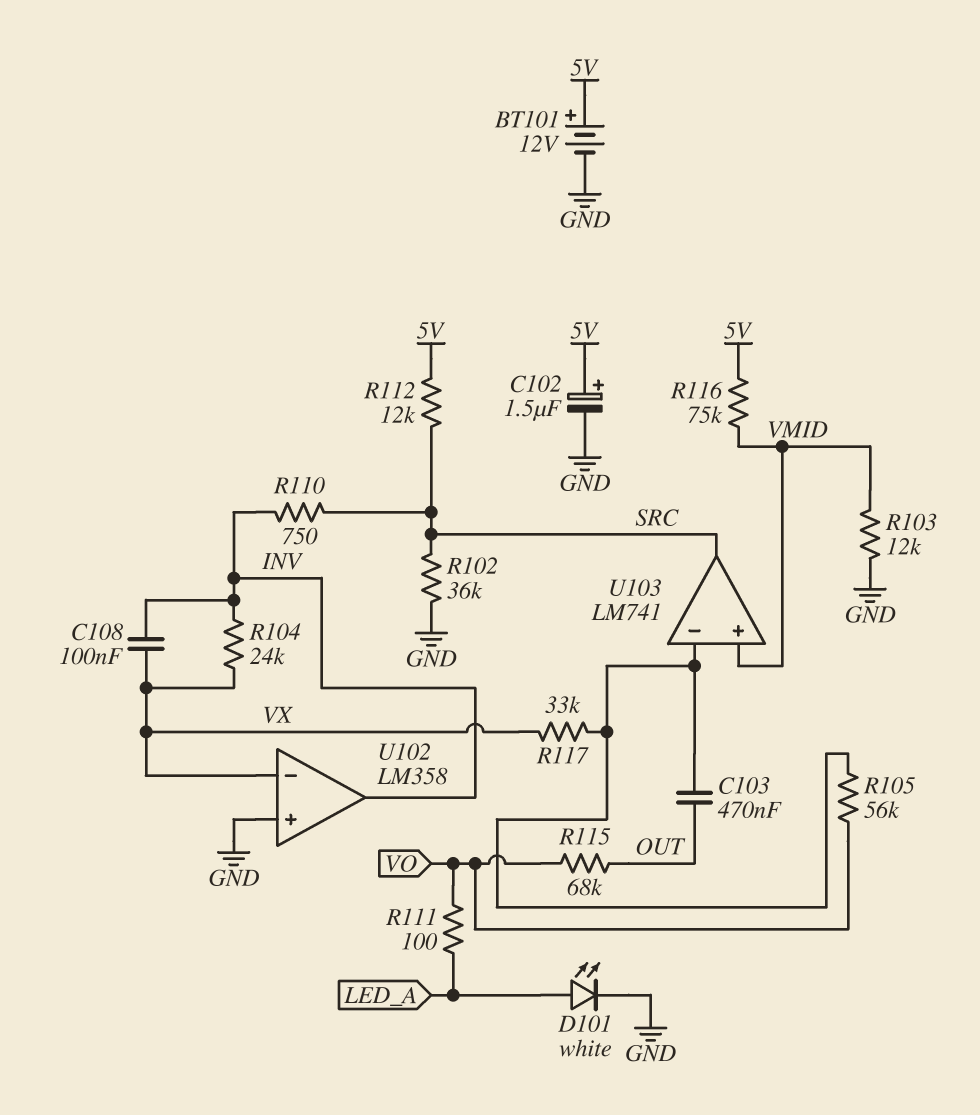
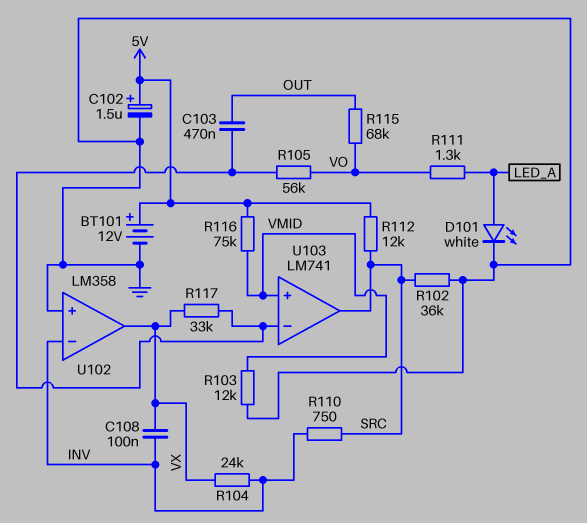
R111: 100 (LED_A, VO) -> 1.3k (LED_A, VO)
U102 pin in-: VX -> INV
U102 pin out: INV -> VX

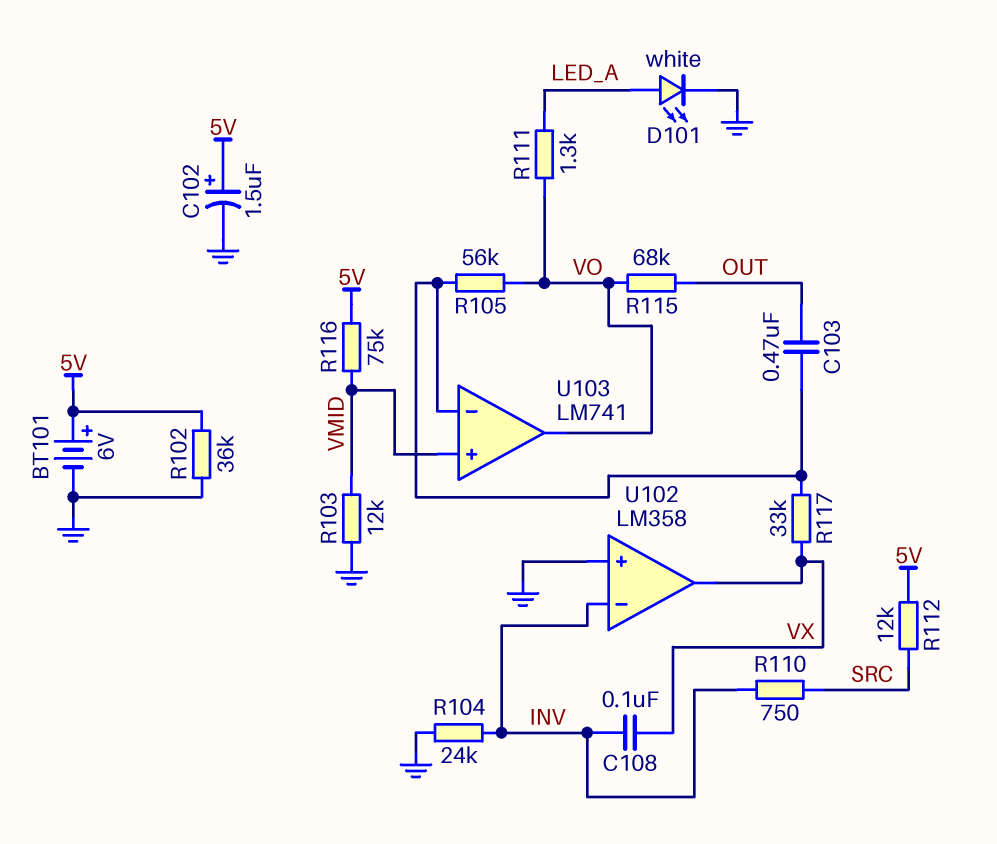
BT101: 12V (plus 5V, minus GND) -> 6V (plus 5V, minus GND)
R102: 36k (GND, SRC) -> 36k (5V, GND)
R104: 24k (INV, VX) -> 24k (GND, INV)
U103 pin out: SRC -> VO

